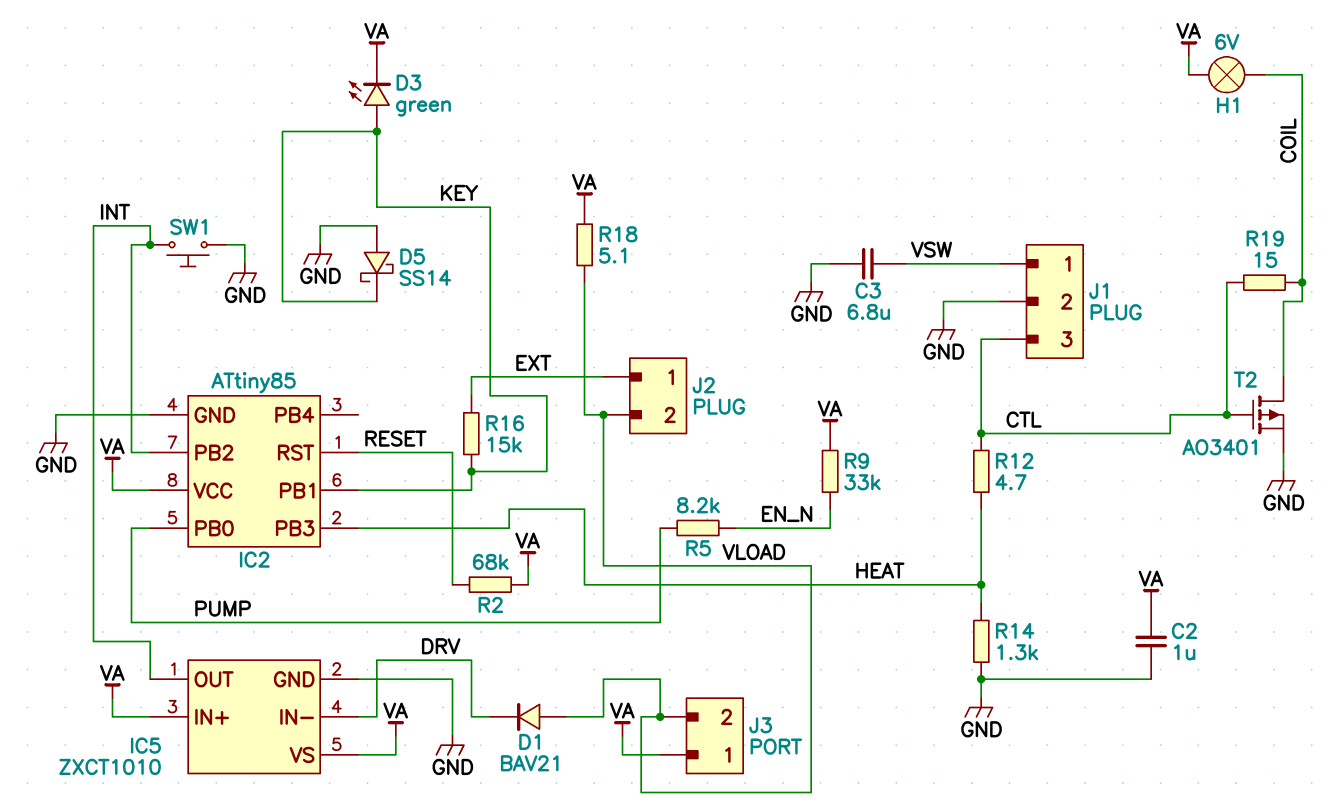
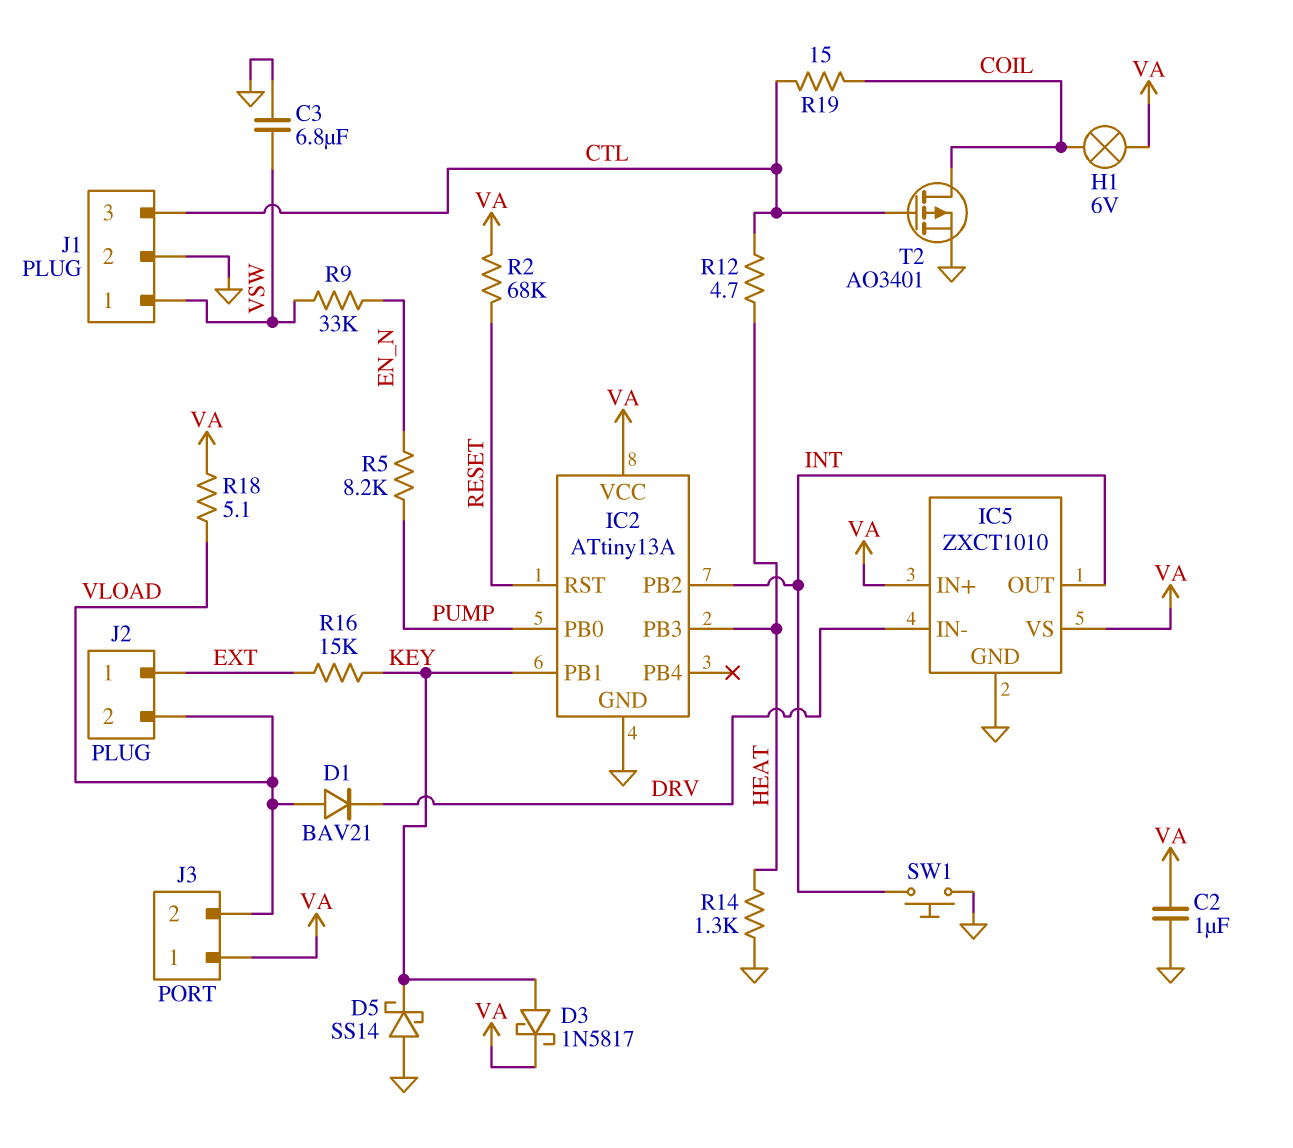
D3: LED green (A KEY, K VA) -> schottky 1N5817 (A KEY, K VA)
IC2: ATtiny85 -> ATtiny13A
R9: 33k (EN_N, VA) -> 33k (EN_N, VSW)

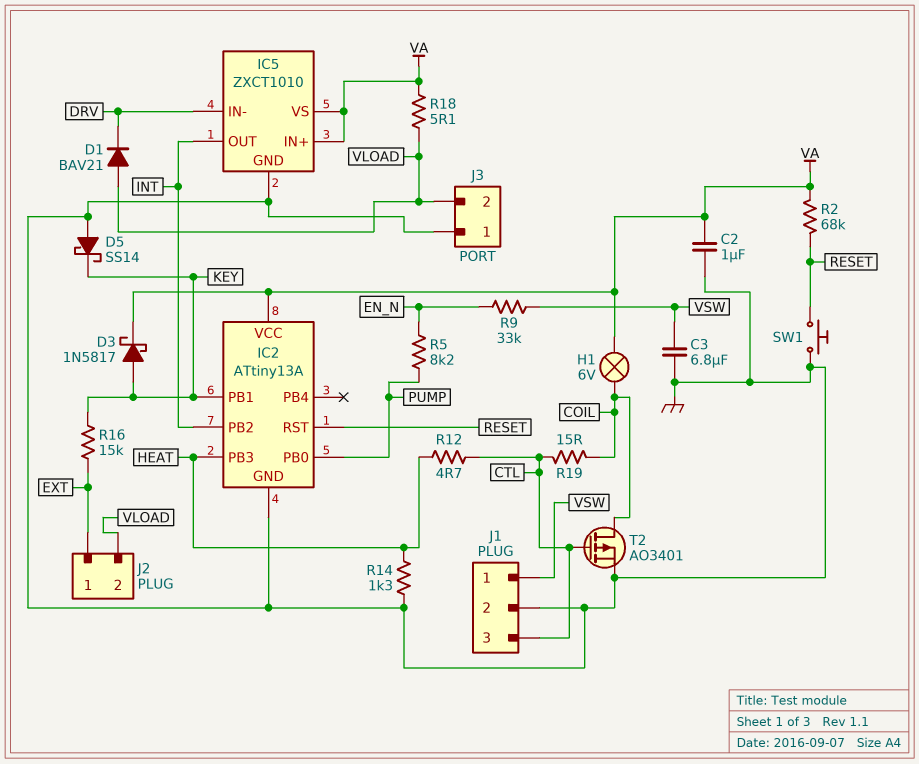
J3 pin 1: VA -> GND
SW1: button (GND, INT) -> button (GND, RESET)

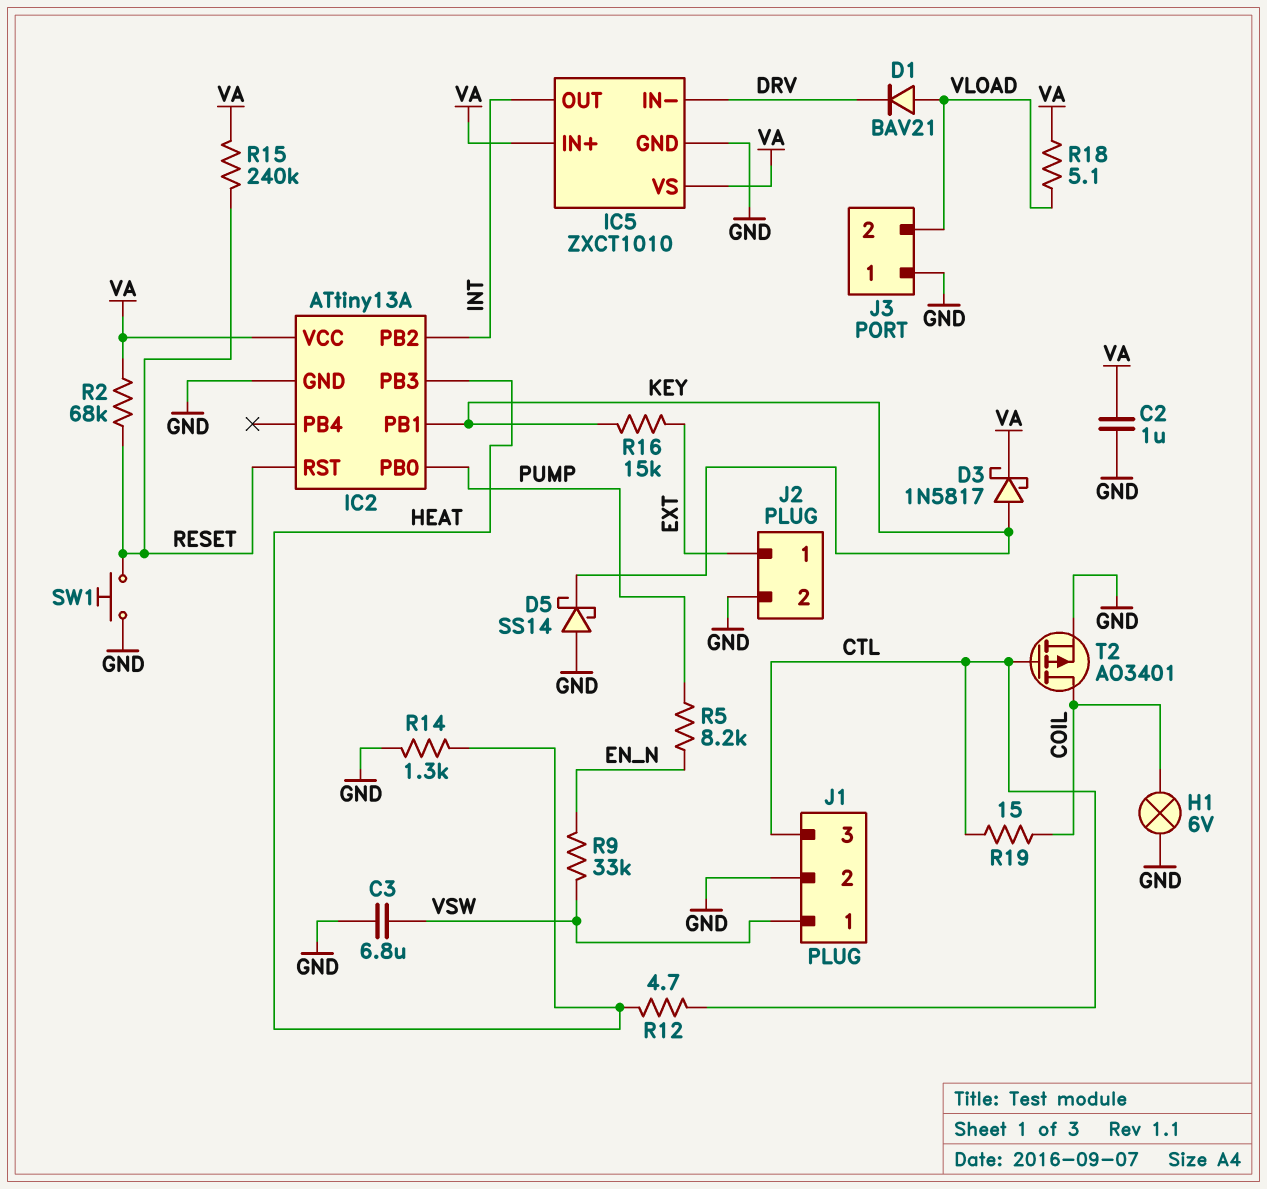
H1: lamp 6V (COIL, VA) -> lamp 6V (COIL, GND)
J2 pin 2: VLOAD -> GND
R15: none -> 240k (RESET, VA)

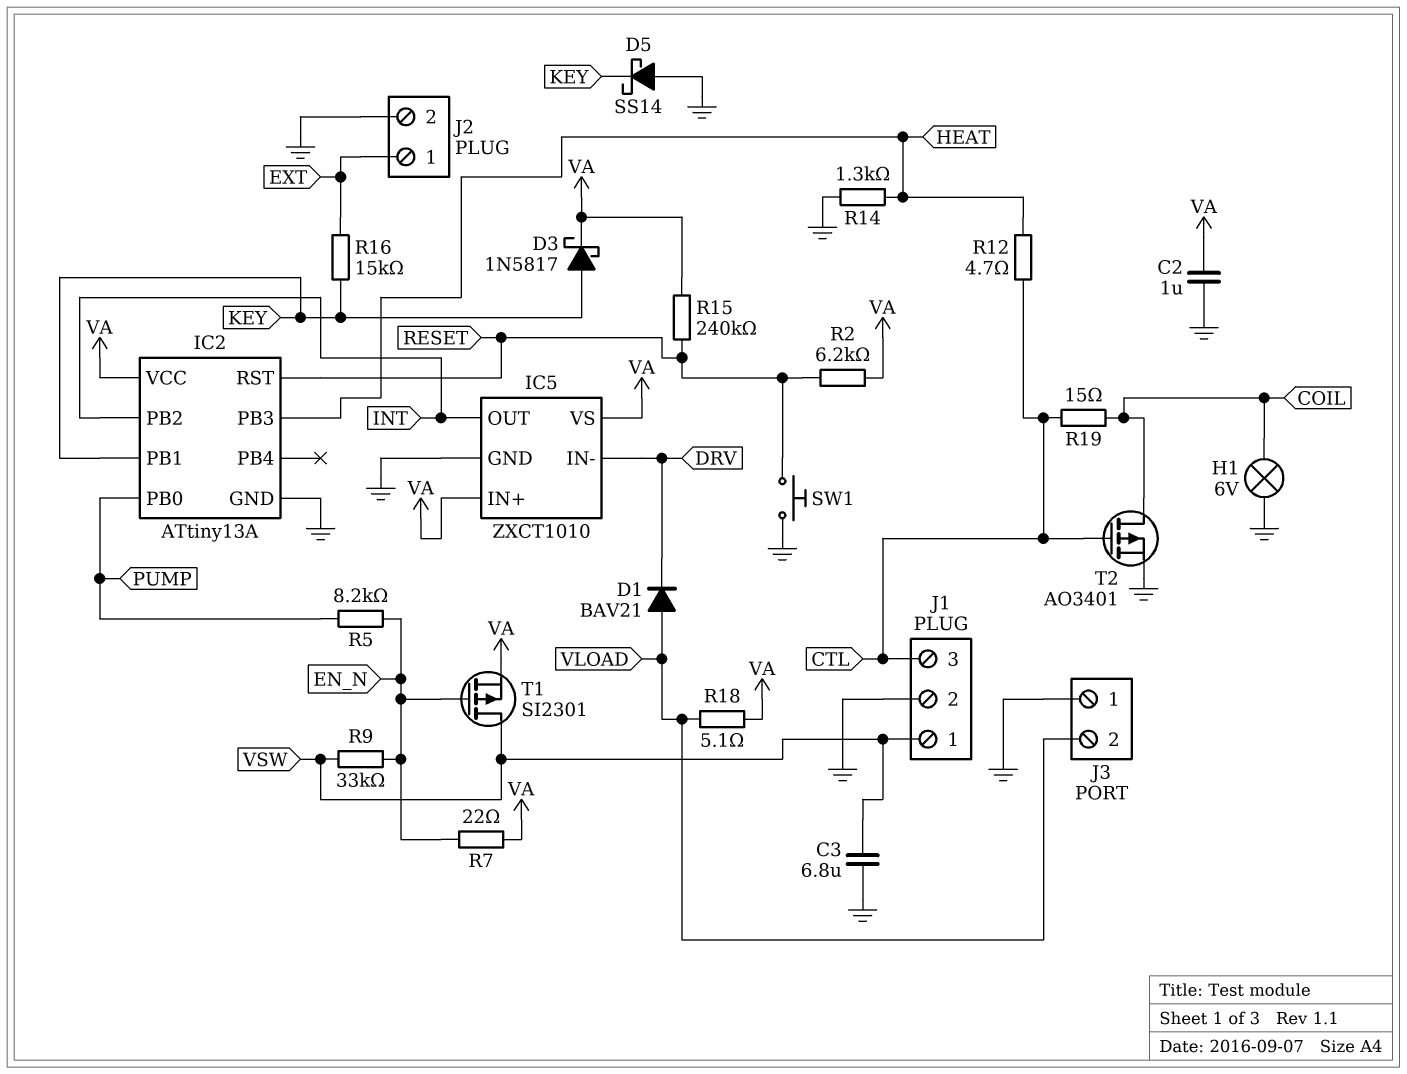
R2: 68k (RESET, VA) -> 6.2k (RESET, VA)
R7: none -> 22 (EN_N, VA)
T1: none -> PMOS SI2301 (G EN_N, D VSW, S VA)

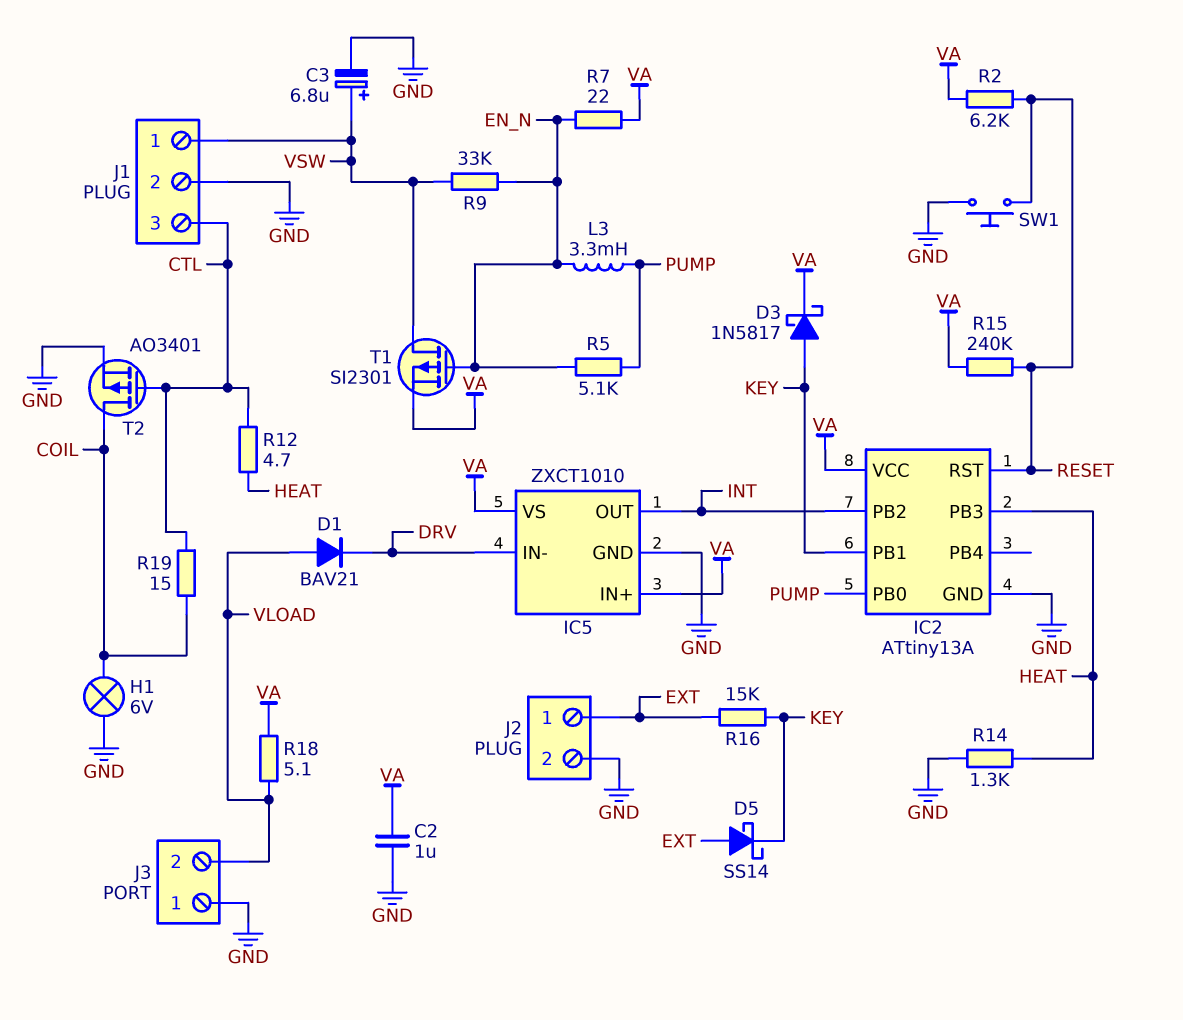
C3: 6.8uF (GND, VSW) -> 6.8uF (plus VSW, minus GND)
D5: schottky SS14 (A GND, K KEY) -> schottky SS14 (A EXT, K KEY)
L3: none -> 3.3mH (EN_N, PUMP)
R5: 8.2k (EN_N, PUMP) -> 5.1k (EN_N, PUMP)

